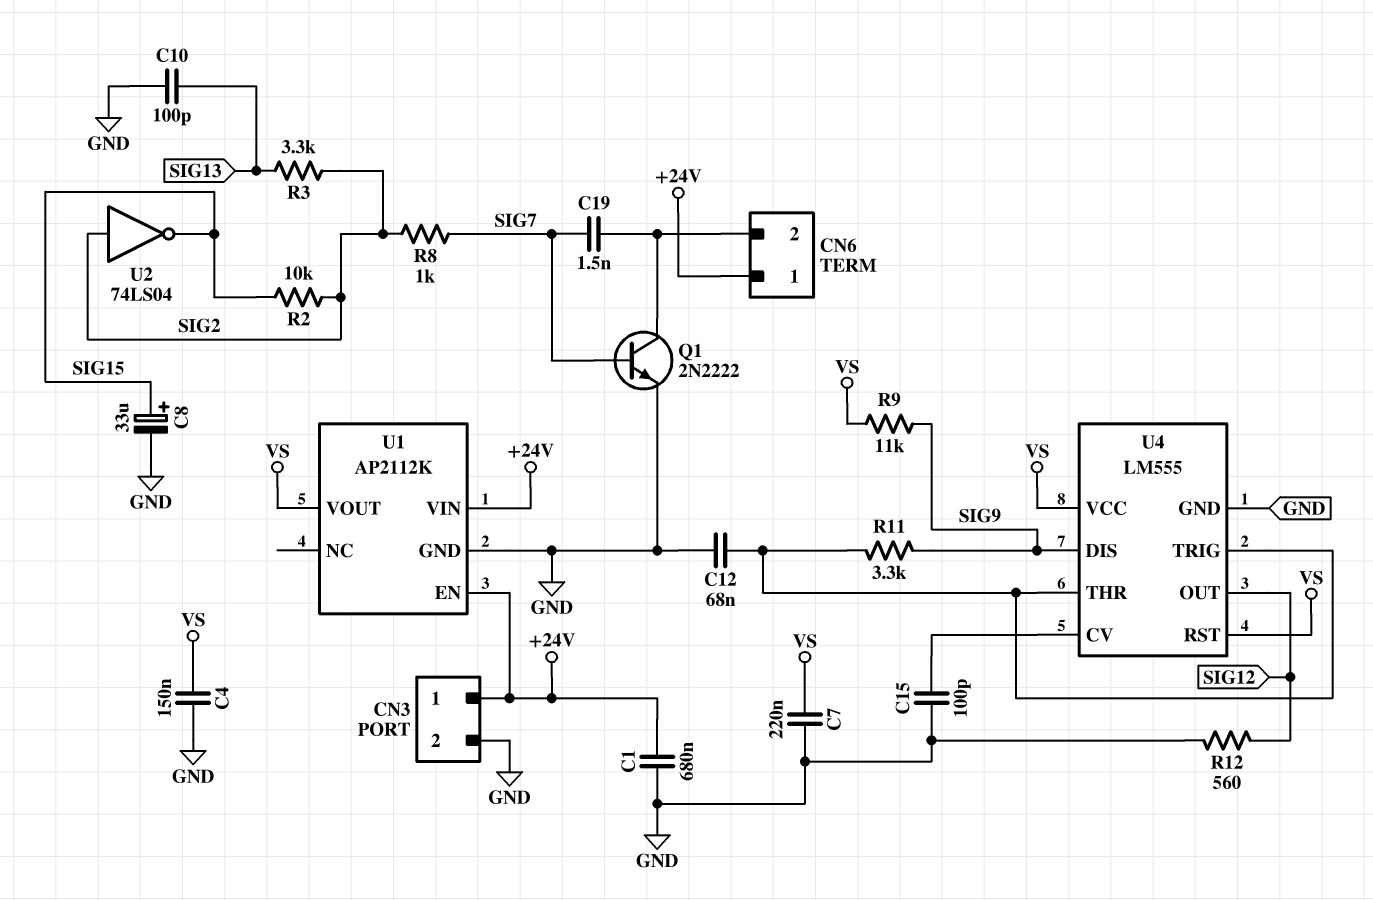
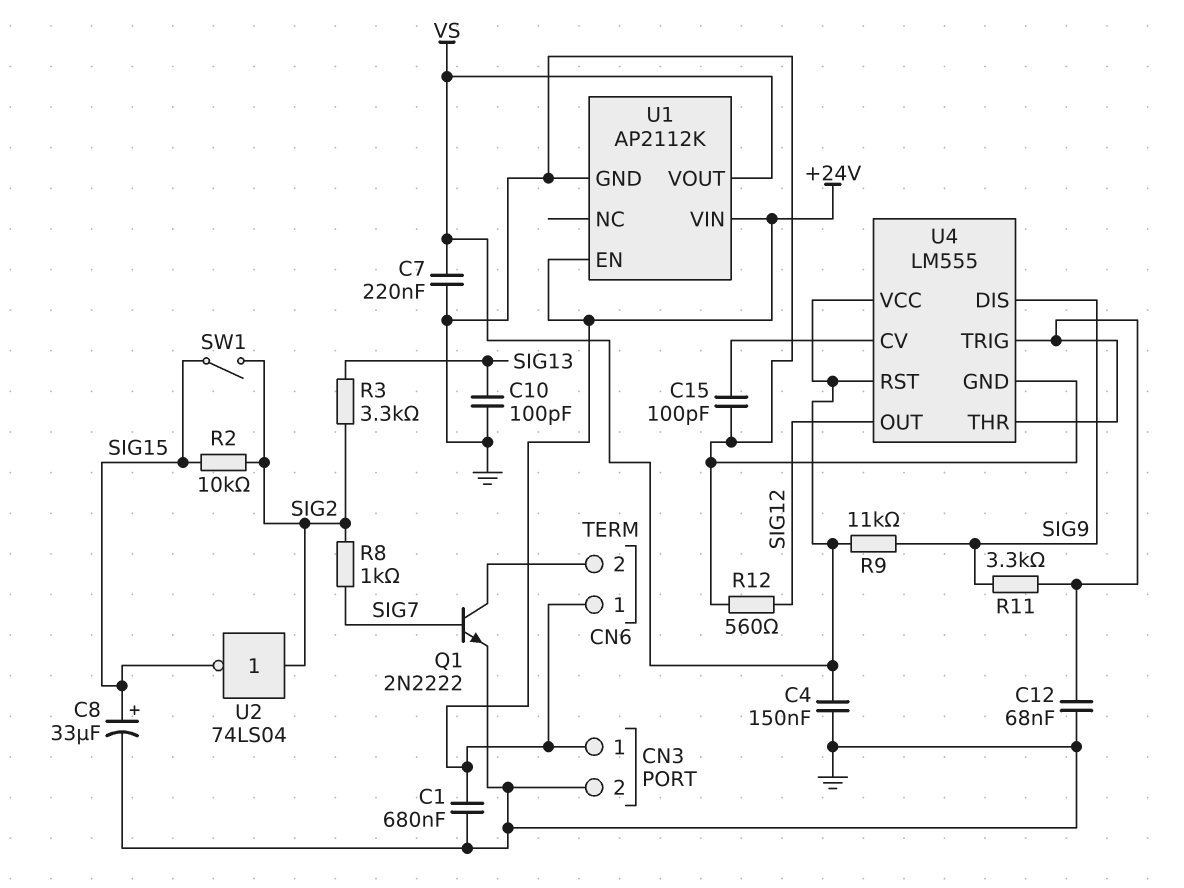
C19: 1.5nF (CN6/2, SIG7) -> none
SW1: none -> switch (SIG2, SIG15)

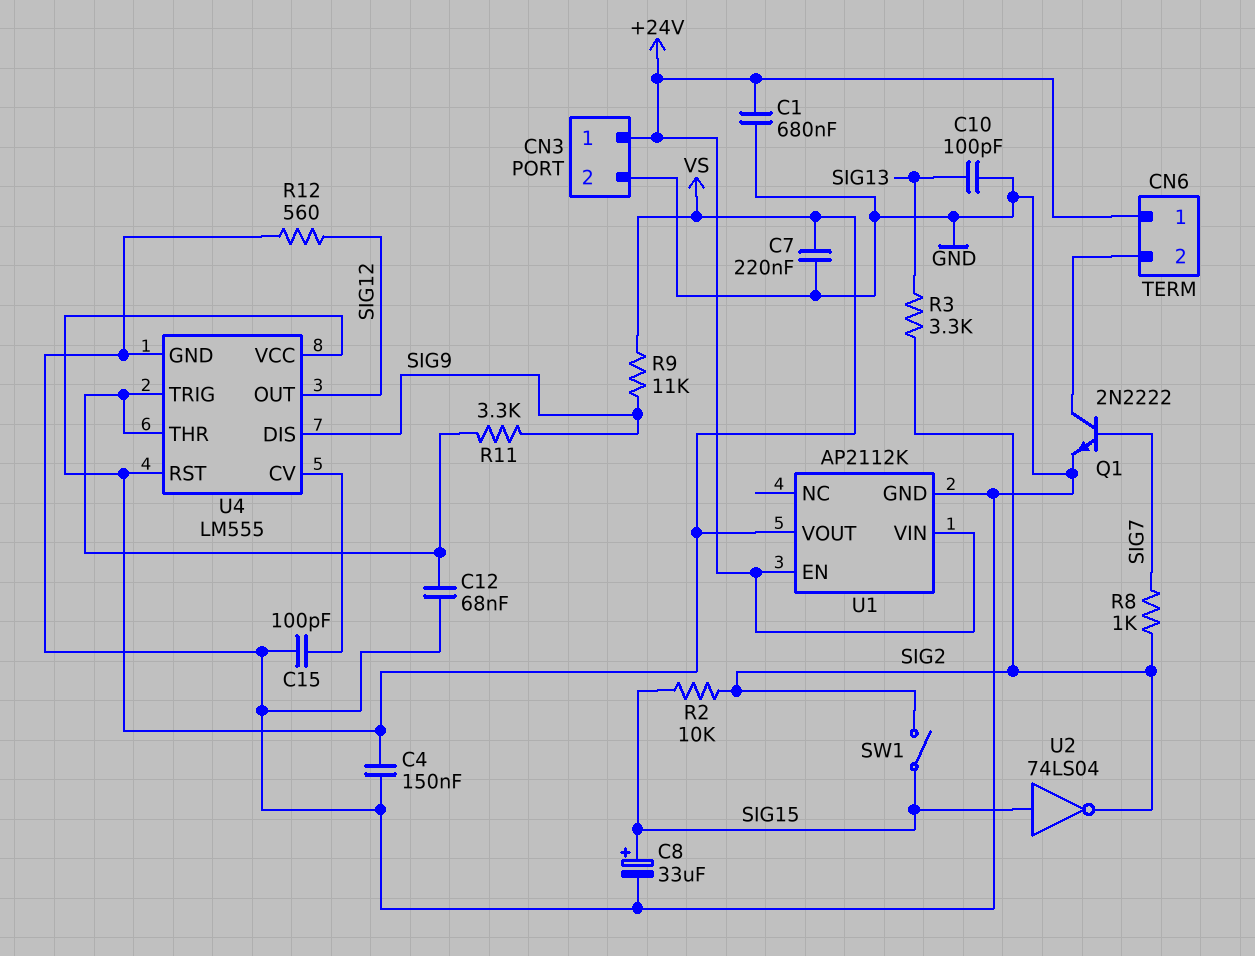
U2: NOT 74LS04 (in SIG2, out SIG15) -> NOT 74LS04 (in SIG15, out SIG2)

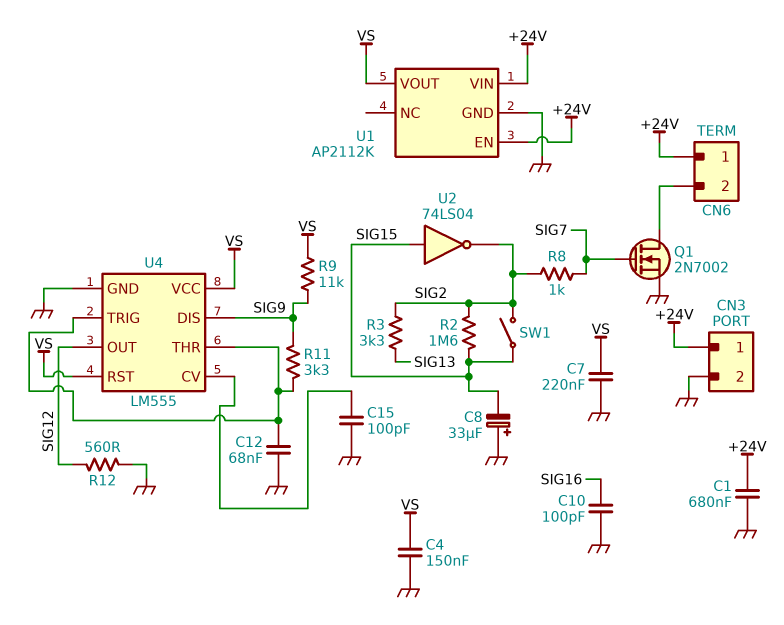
C8: 33uF (plus SIG15, minus GND) -> 33uF (plus GND, minus SIG15)
C10: 100pF (GND, SIG13) -> 100pF (GND, SIG16)
Q1: NPN 2N2222 (B SIG7, C CN6/2, E GND) -> NMOS 2N7002 (G SIG7, D CN6/2, S GND)
R2: 10k (SIG2, SIG15) -> 1.6M (SIG2, SIG15)

